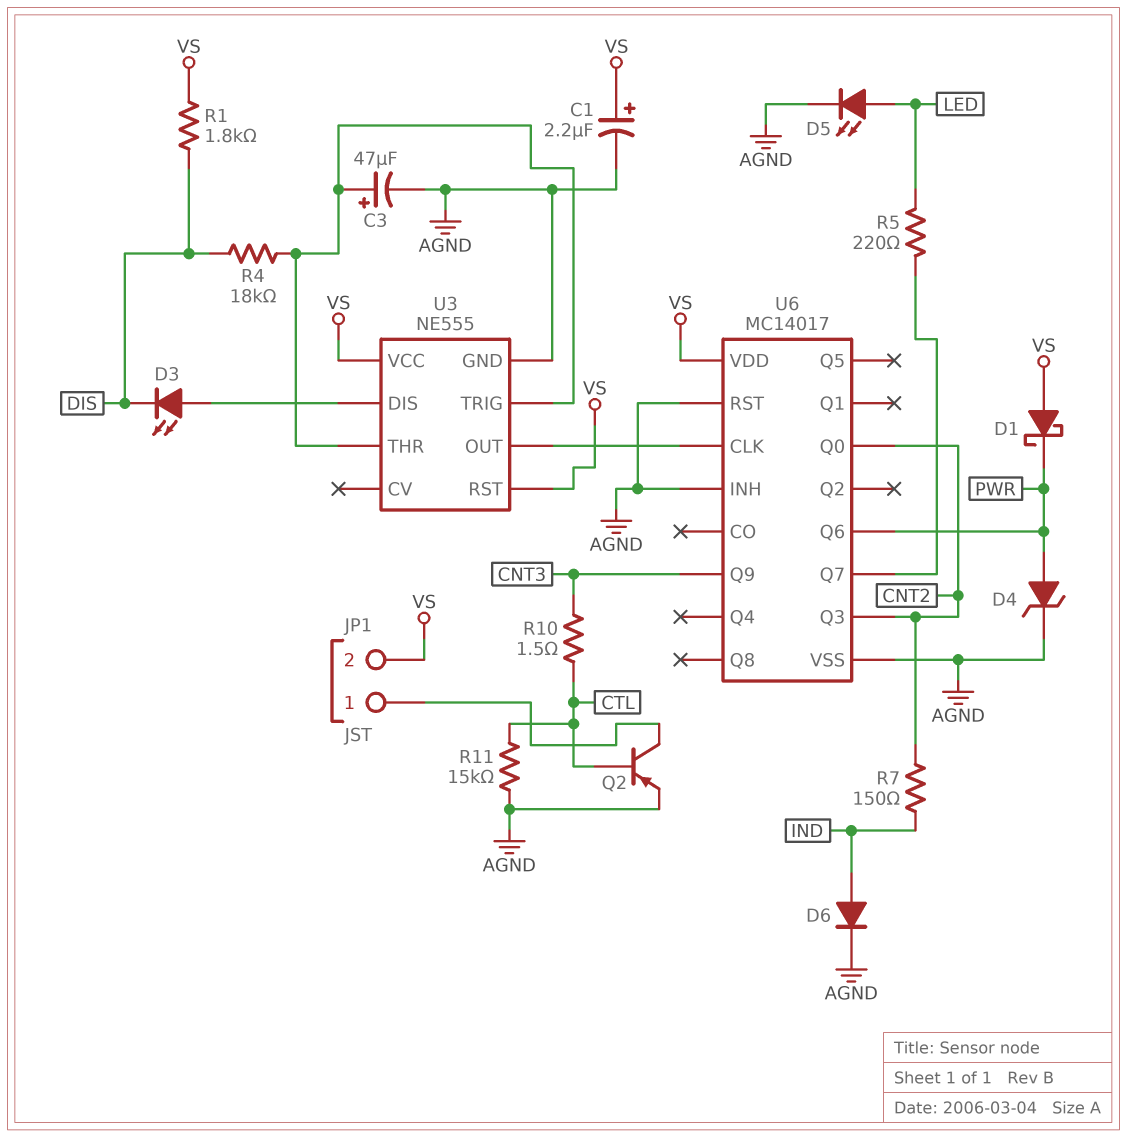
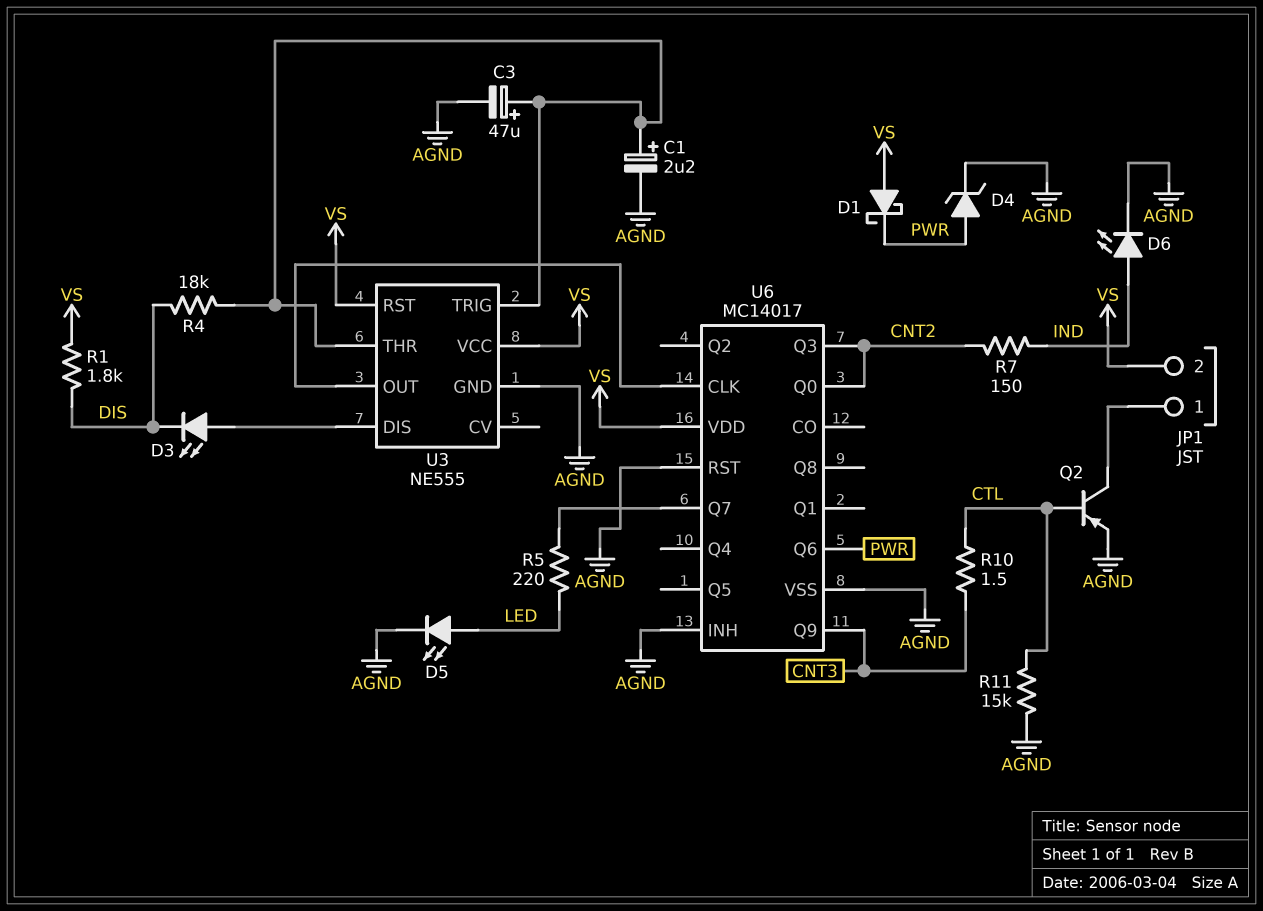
C1: 2.2uF (plus VS, minus AGND) -> 2.2uF (plus U3/THR, minus AGND)
D6: diode (A IND, K AGND) -> LED (A IND, K AGND)

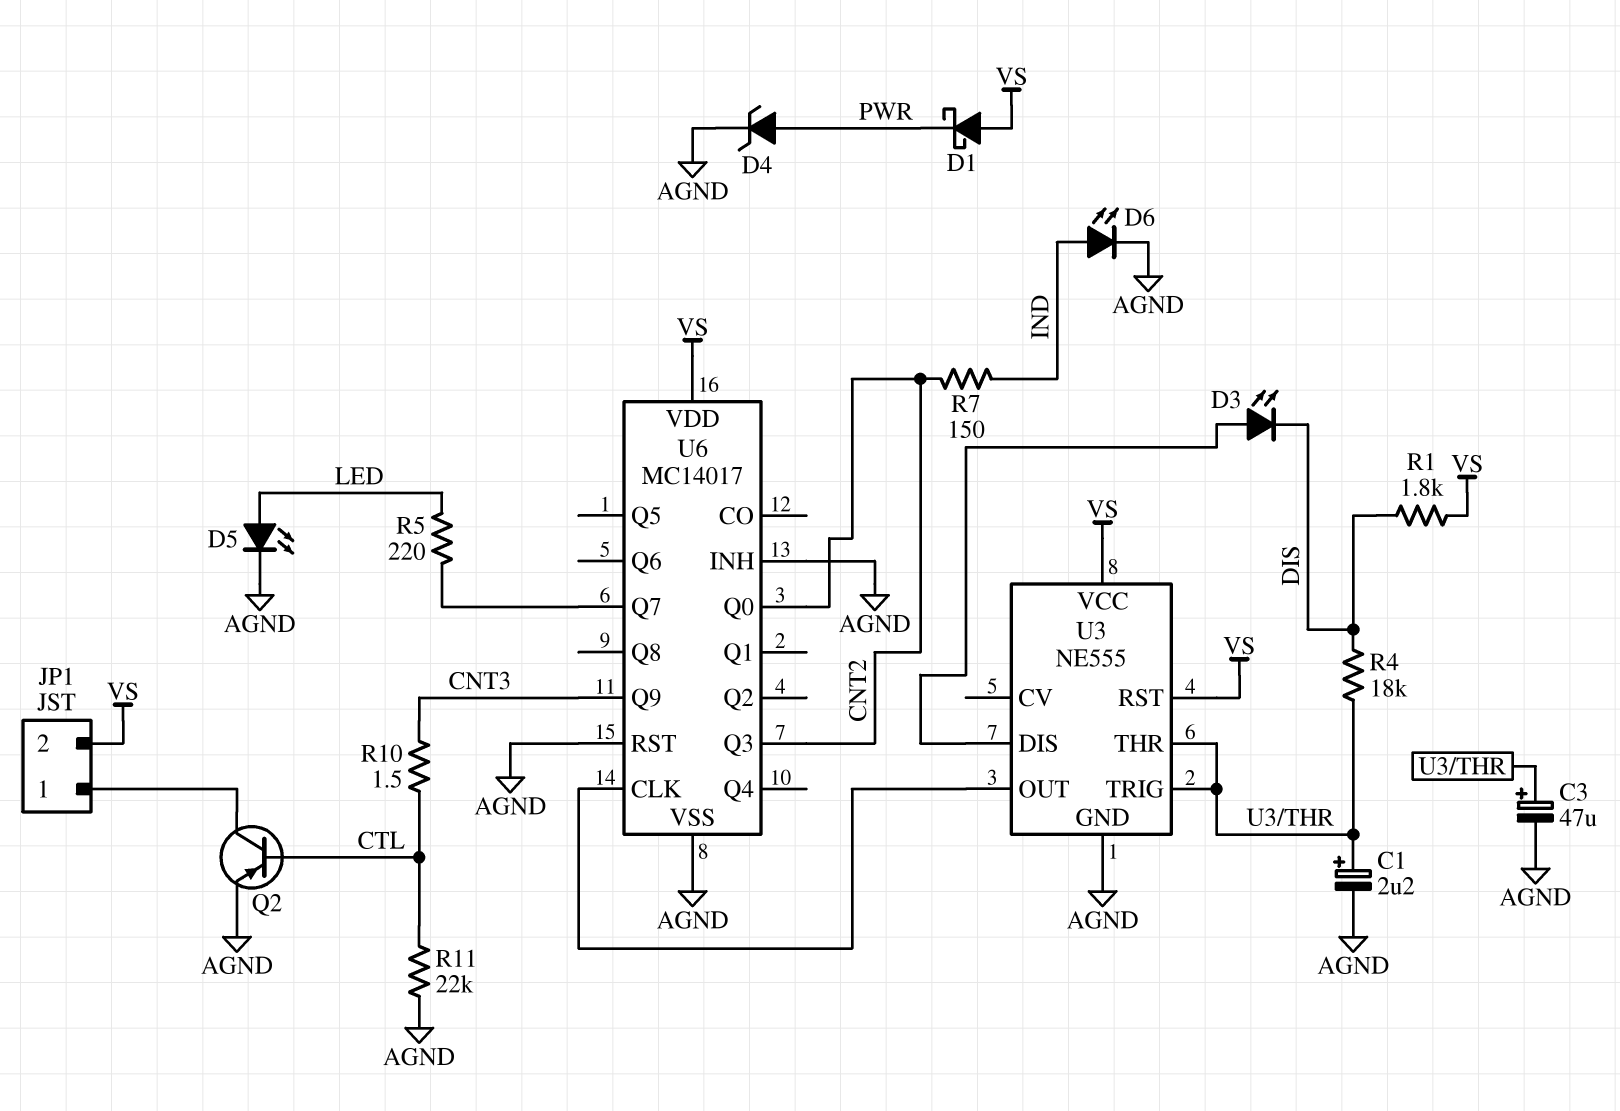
R11: 15k (AGND, CTL) -> 22k (AGND, CTL)
U6 pin Q6: PWR -> none

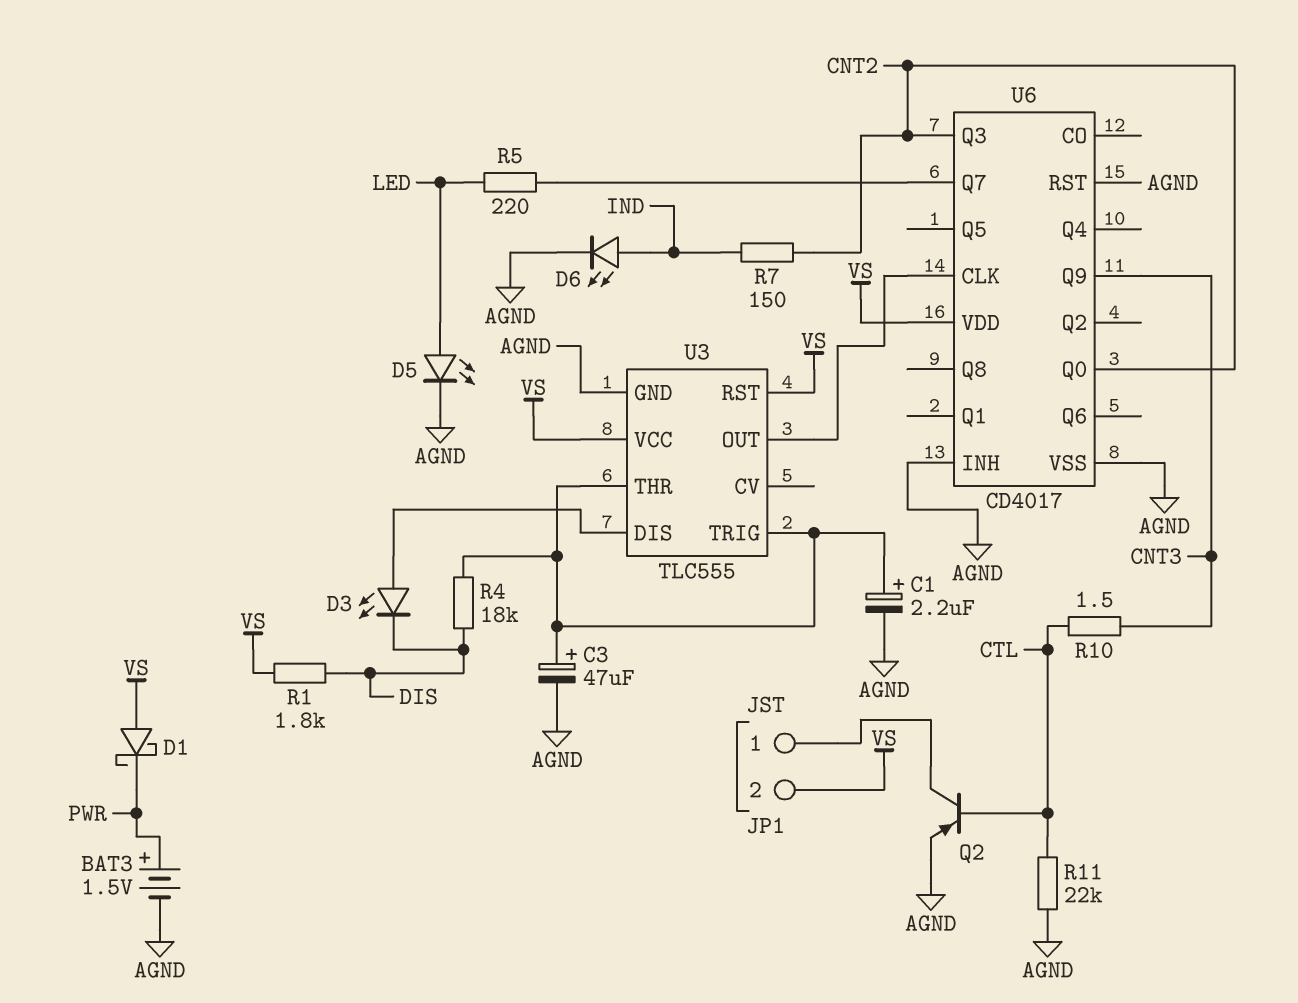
BAT3: none -> 1.5V (plus PWR, minus AGND)
D4: zener (A PWR, K AGND) -> none
U3: NE555 -> TLC555
U6: MC14017 -> CD4017

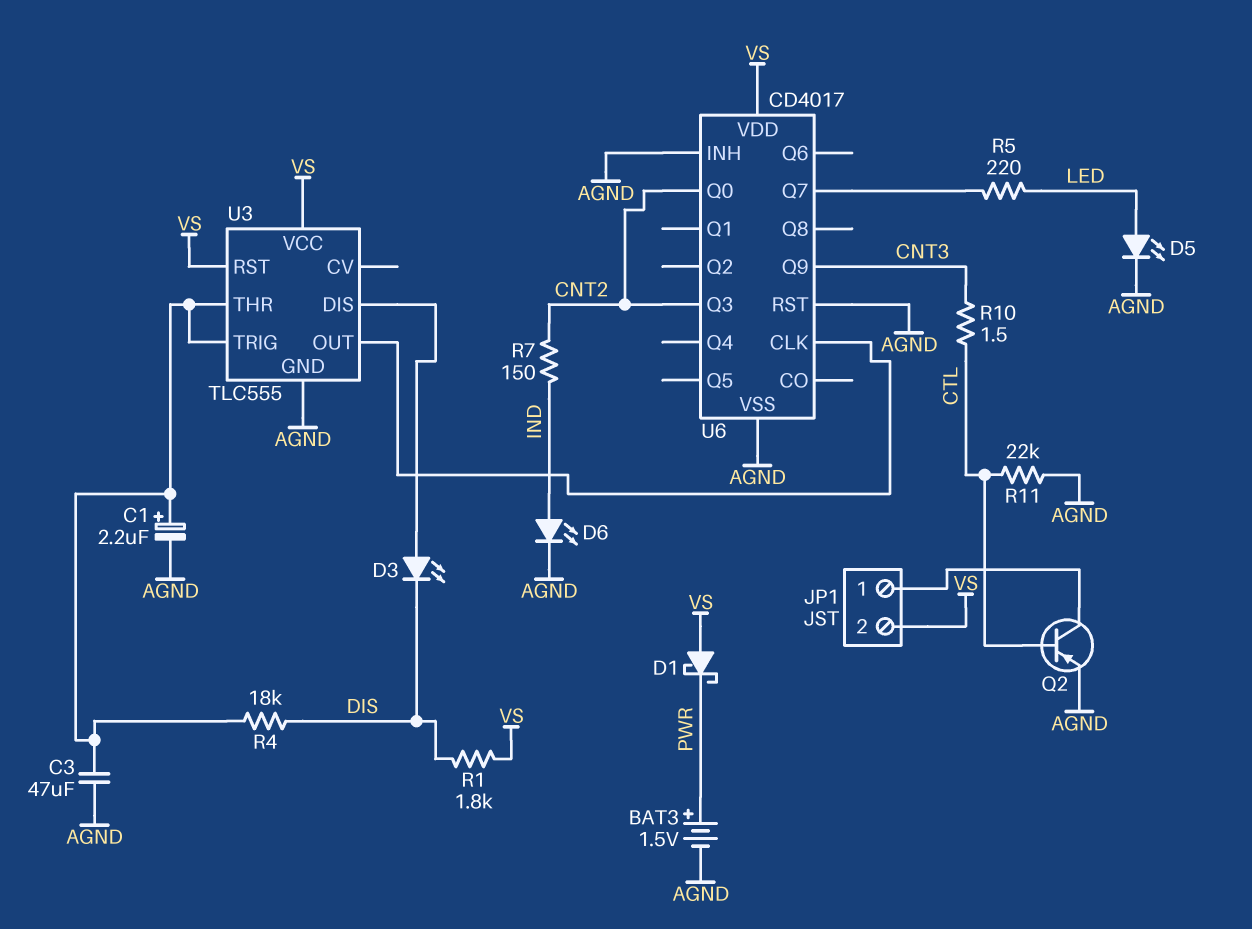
C3: 47uF (plus U3/THR, minus AGND) -> 47uF (AGND, U3/THR)

